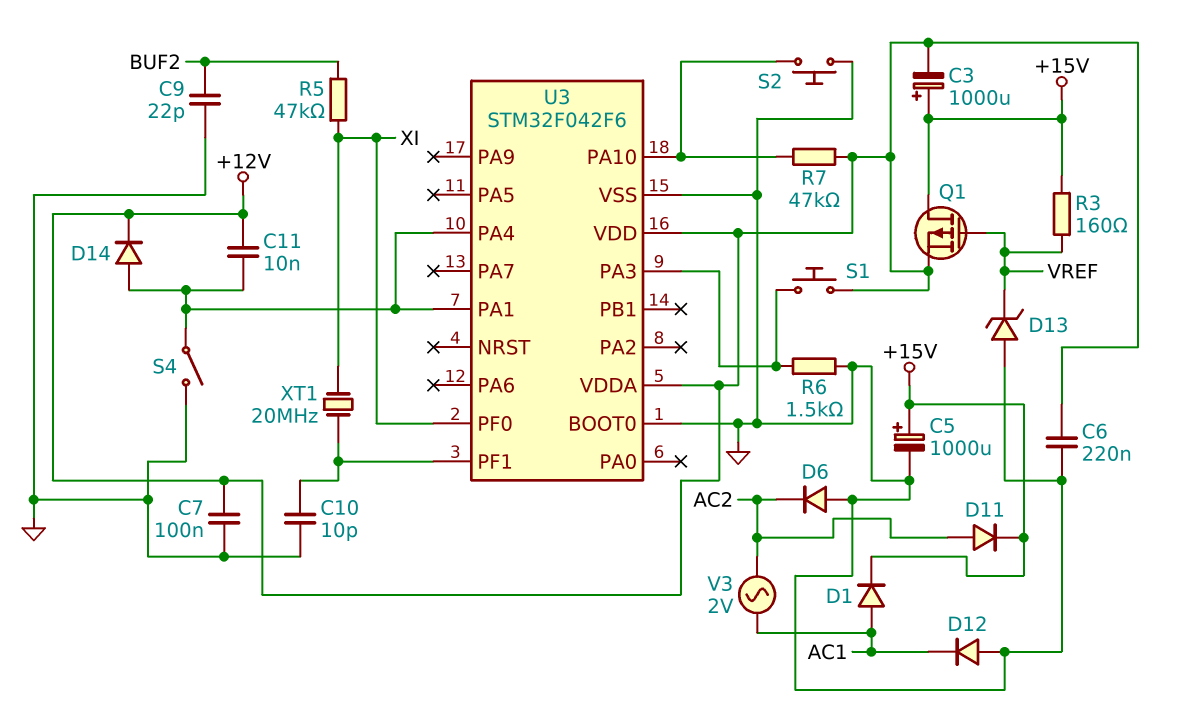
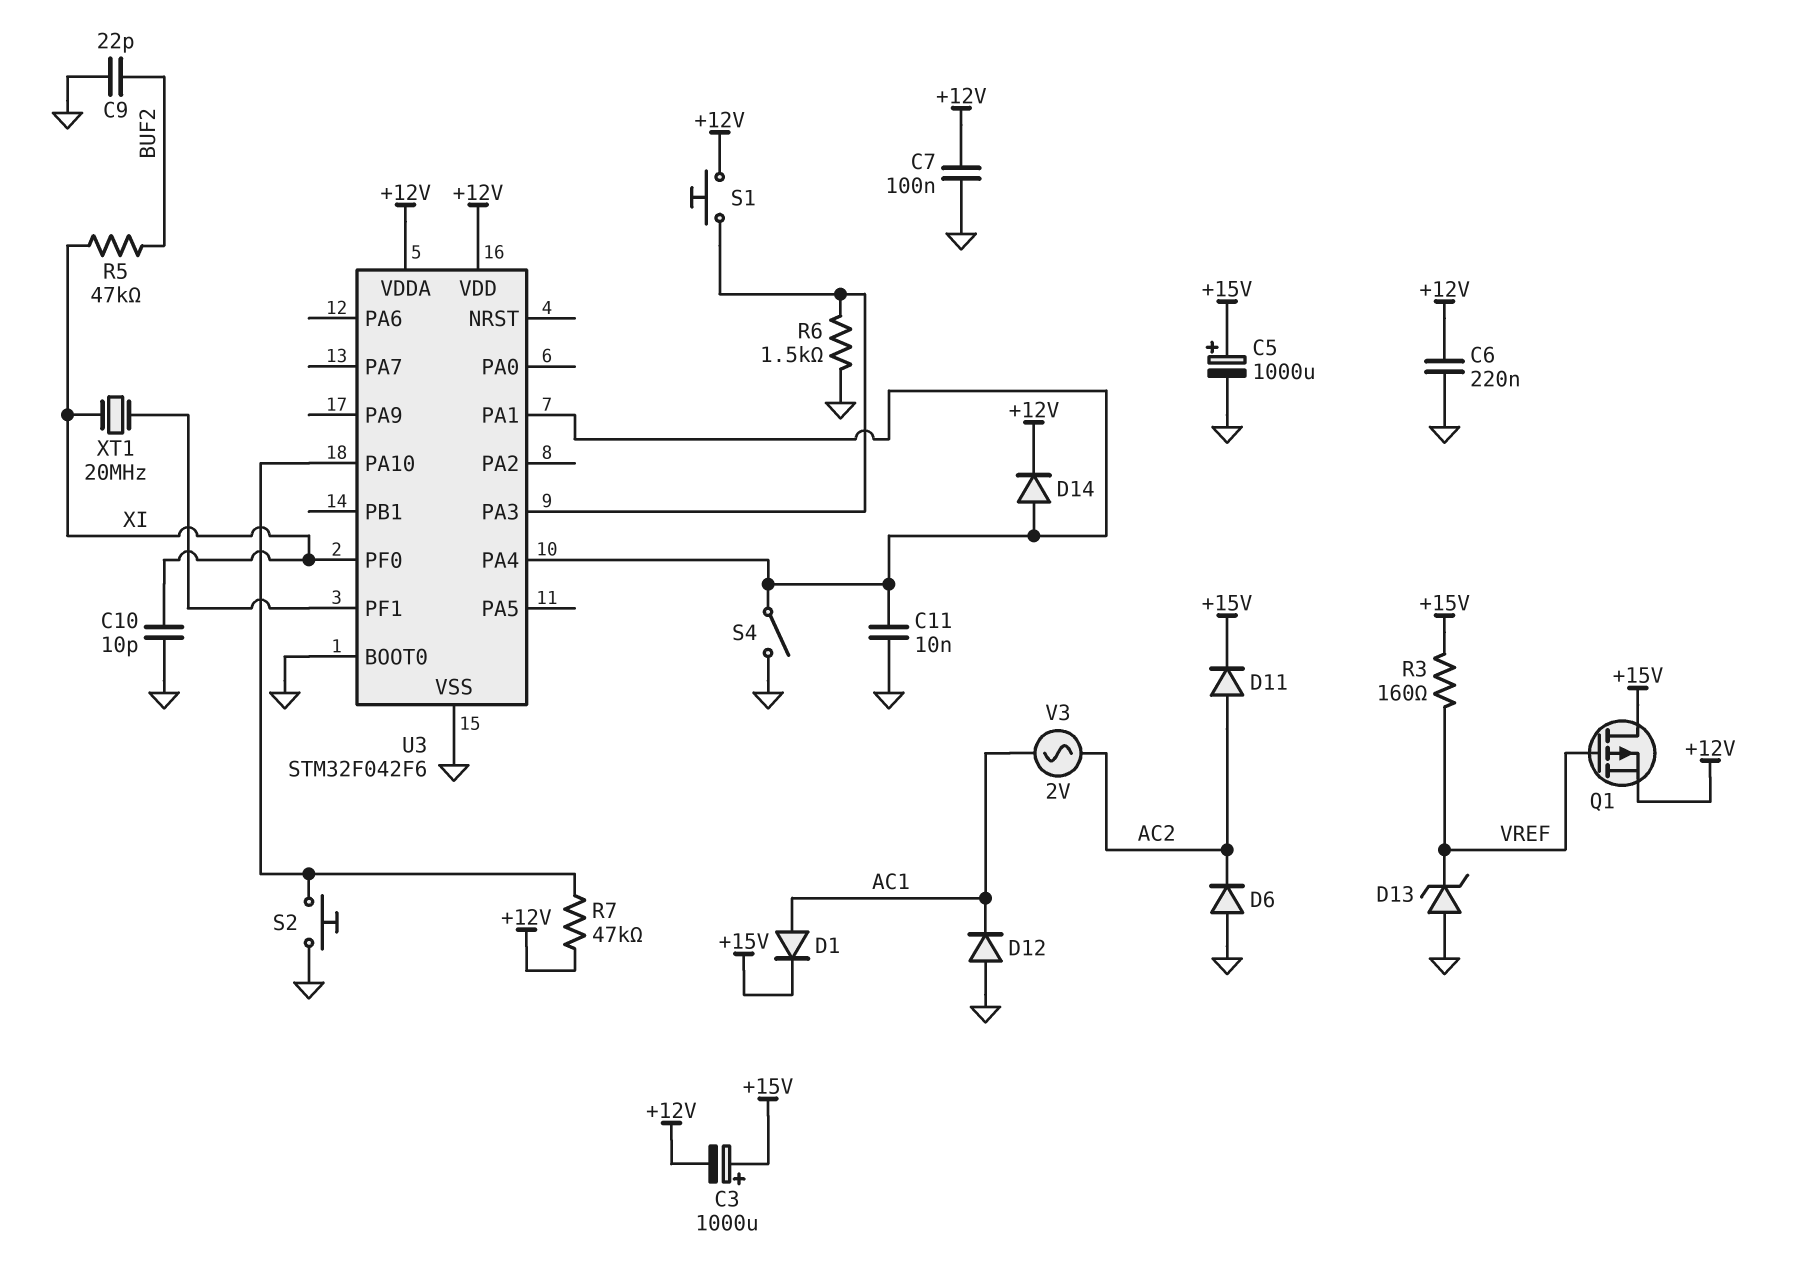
C10: 10pF (GND, U3/PF1) -> 10pF (GND, XI)
C11: 10nF (+12V, U3/PA1) -> 10nF (GND, U3/PA1)

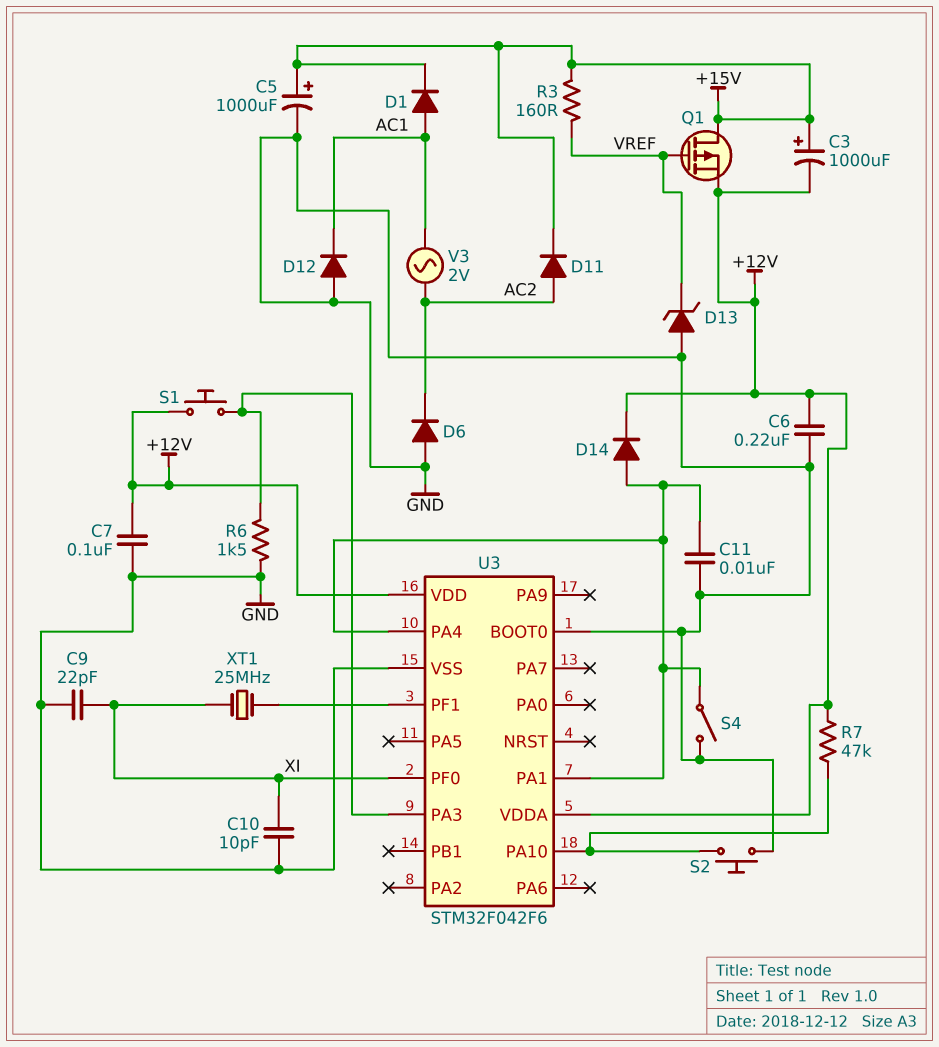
C9: 22pF (BUF2, GND) -> 22pF (GND, XI)
R5: 47k (BUF2, XI) -> none
XT1: 20MHz (U3/PF1, XI) -> 25MHz (U3/PF1, XI)

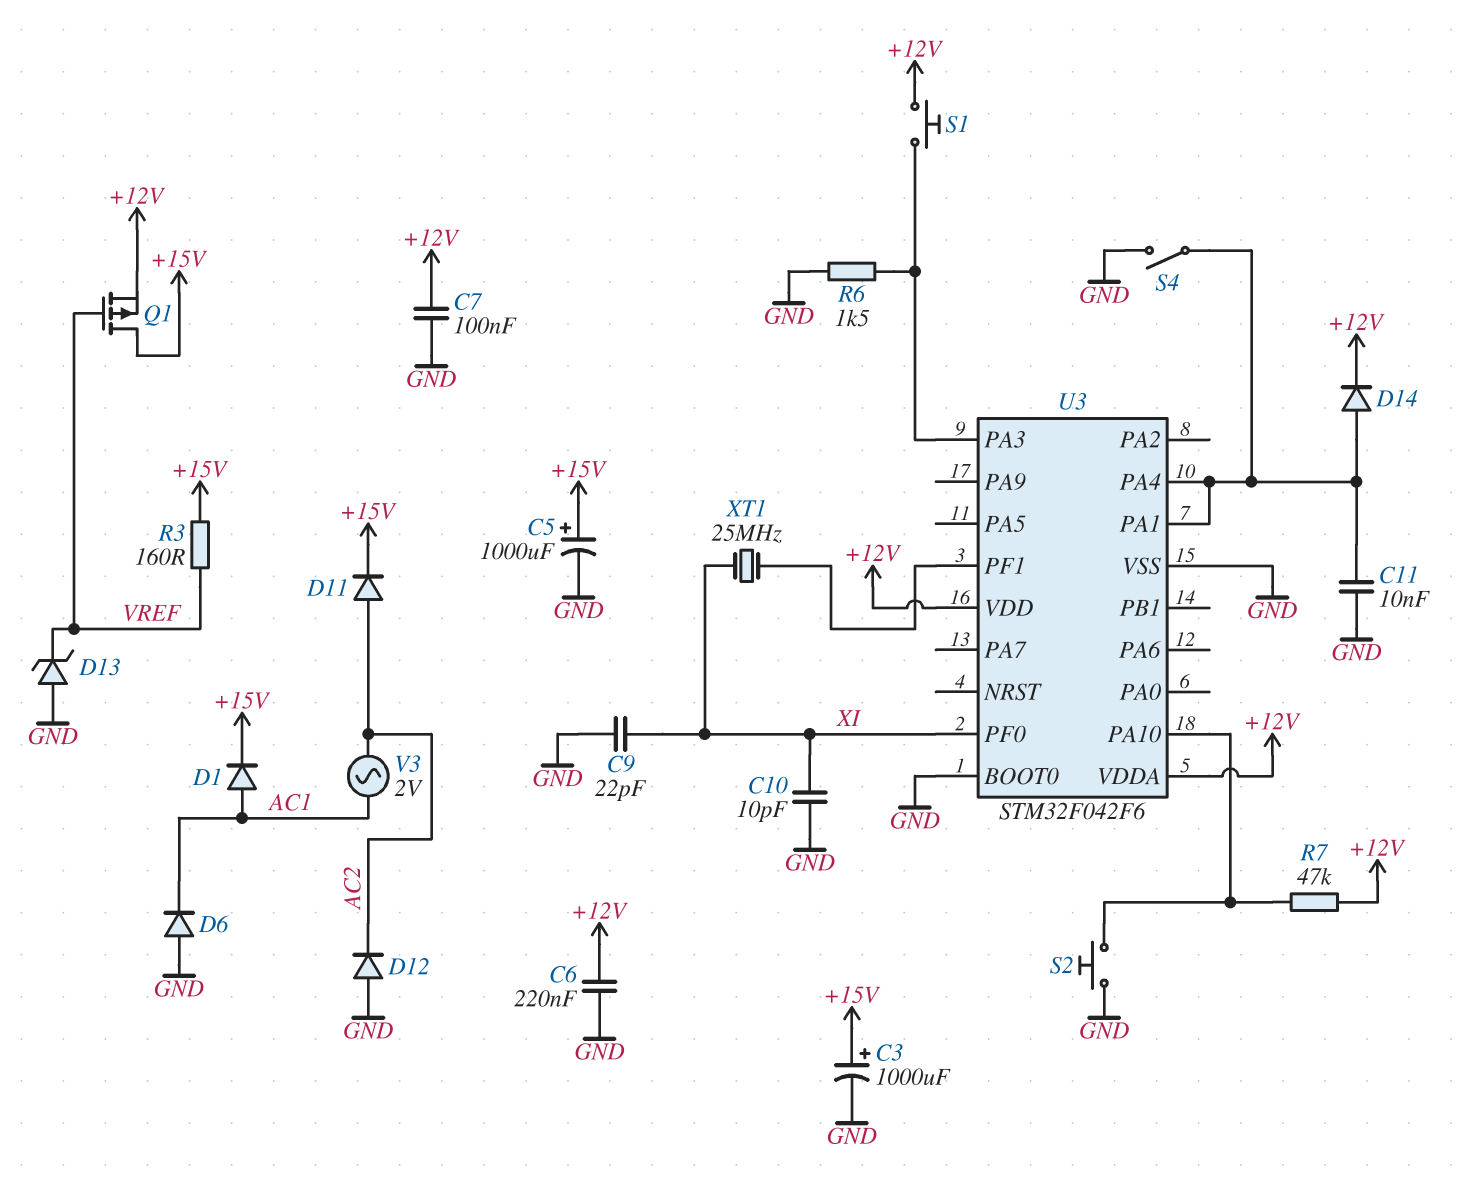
C3: 1000uF (plus +15V, minus +12V) -> 1000uF (plus +15V, minus GND)
D6: diode (A GND, K AC2) -> diode (A GND, K AC1)
D12: diode (A GND, K AC1) -> diode (A GND, K AC2)

